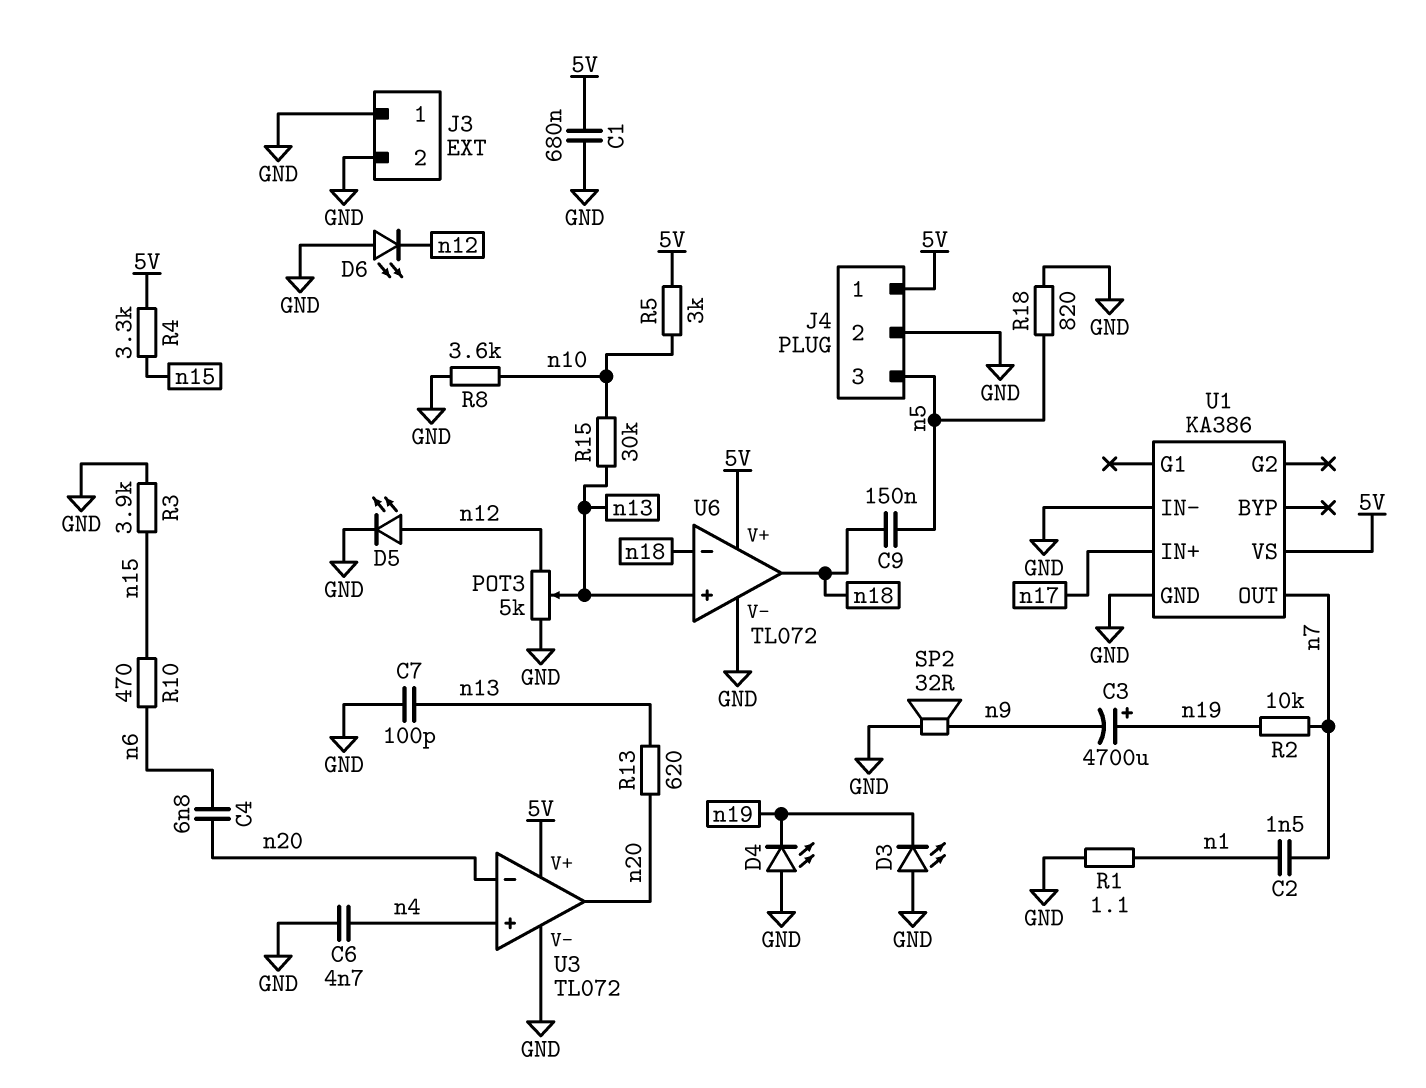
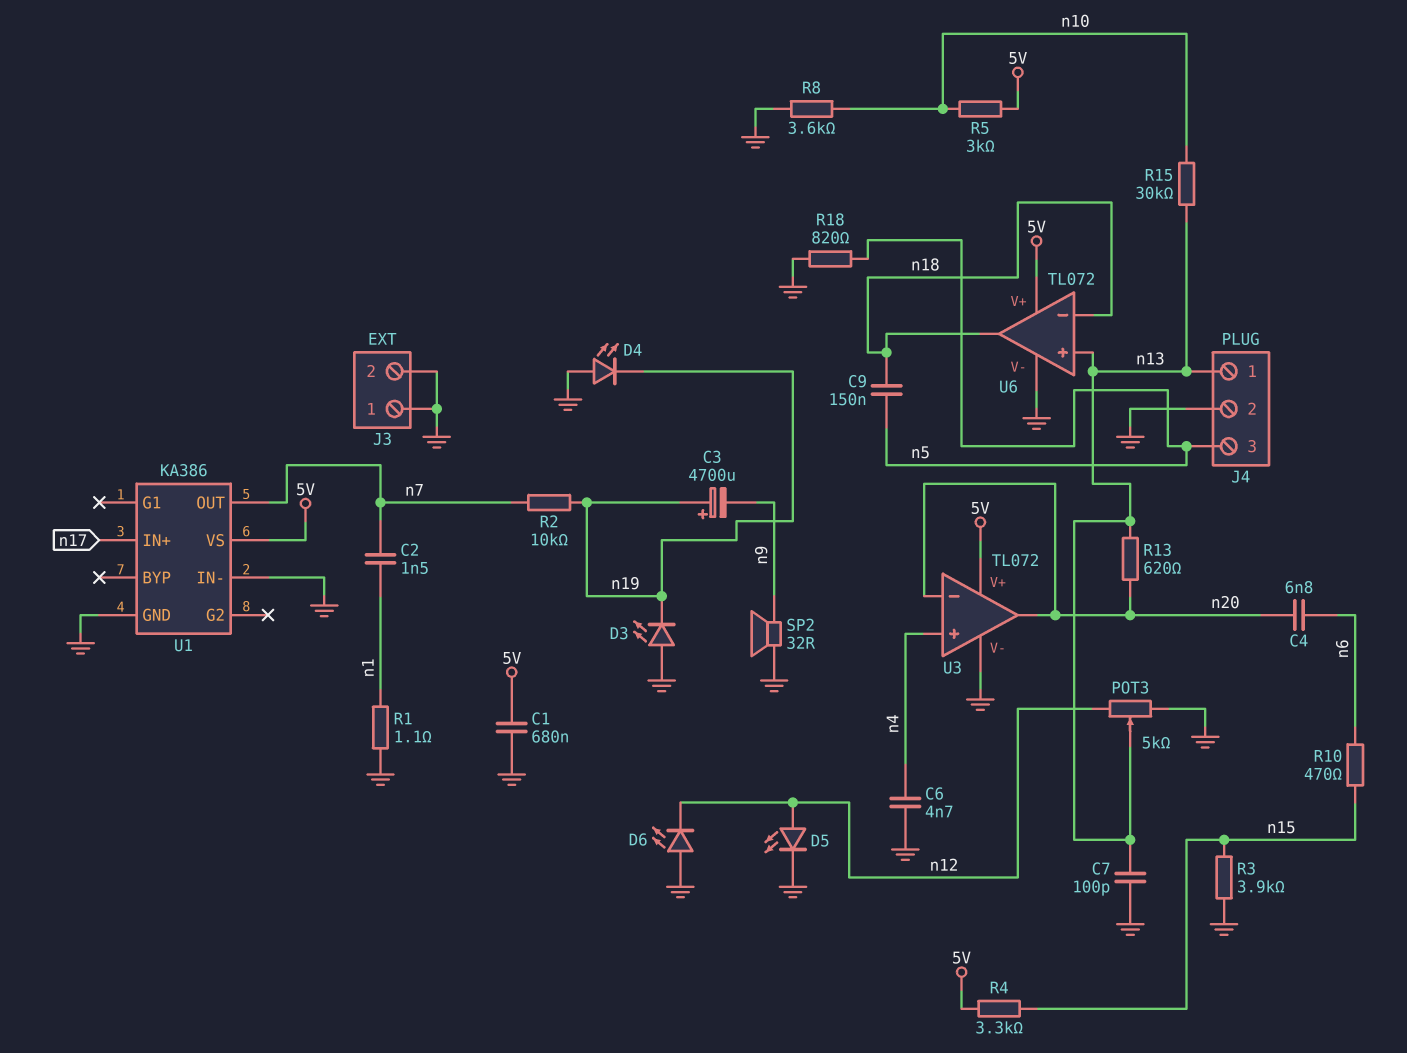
J4 pin 1: 5V -> n13

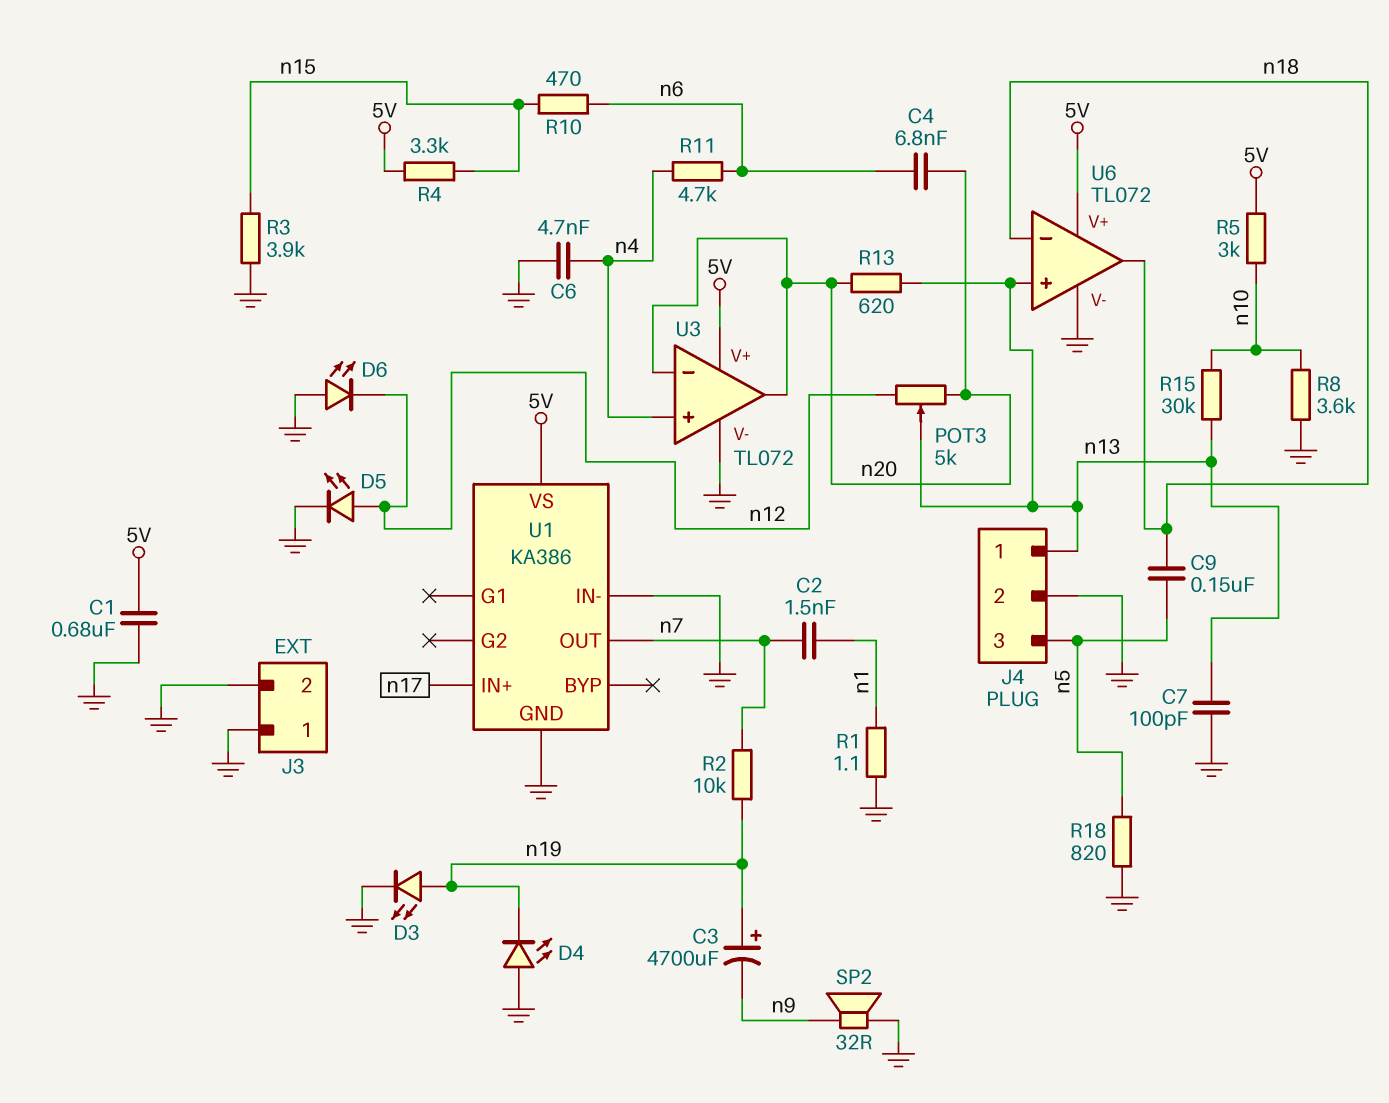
D3: LED (A GND, K n19) -> LED (A n19, K GND)
POT3: 5k (GND, n12, wiper n13) -> 5k (n12, n20, wiper n13)
R11: none -> 4.7k (n4, n6)

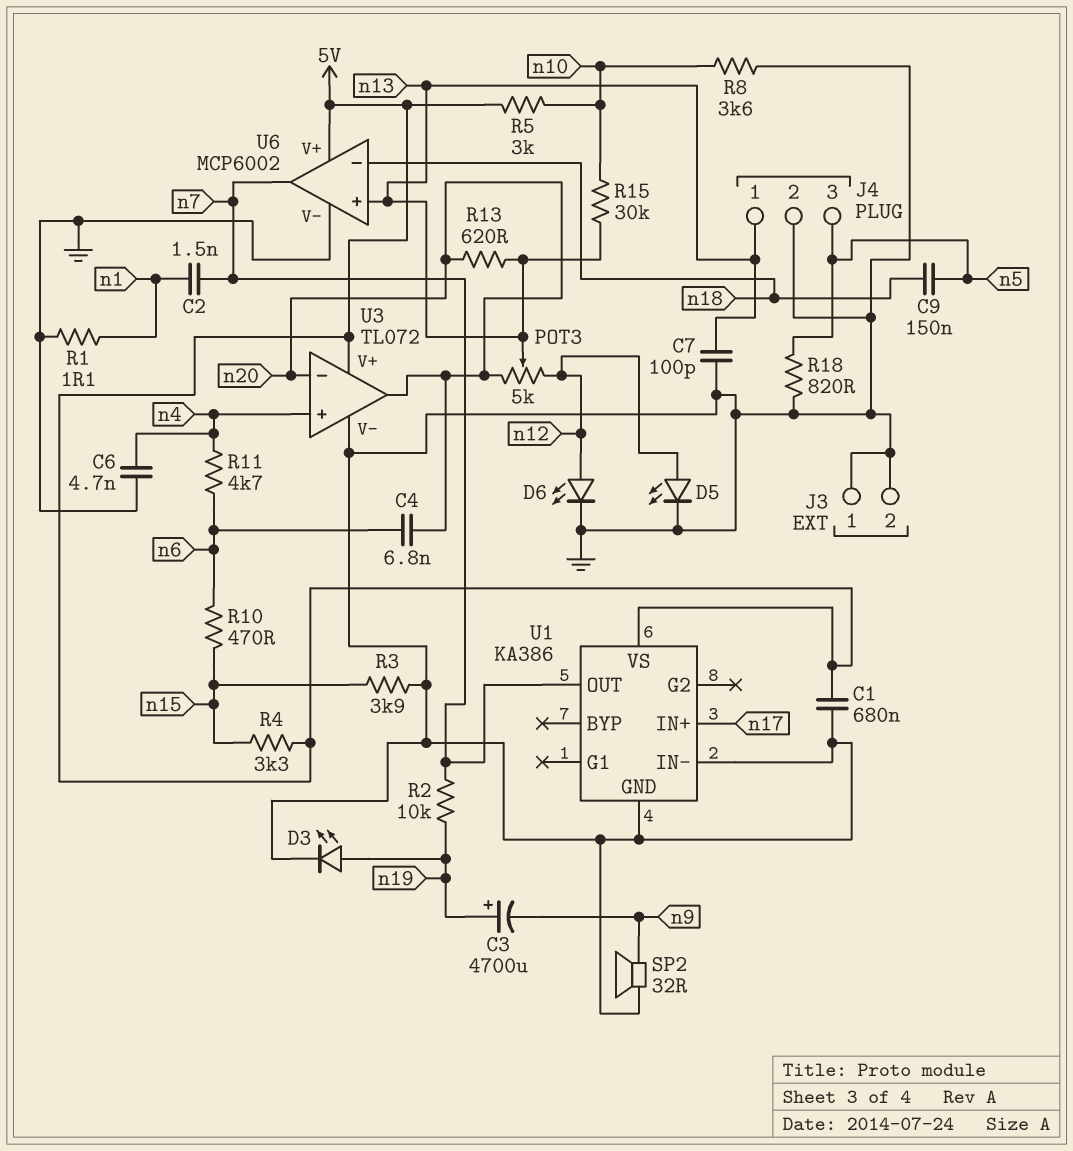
D4: LED (A GND, K n19) -> none
D6: LED (A GND, K n12) -> LED (A n12, K GND)
U6: TL072 -> MCP6002
U6 pin out: n18 -> n7

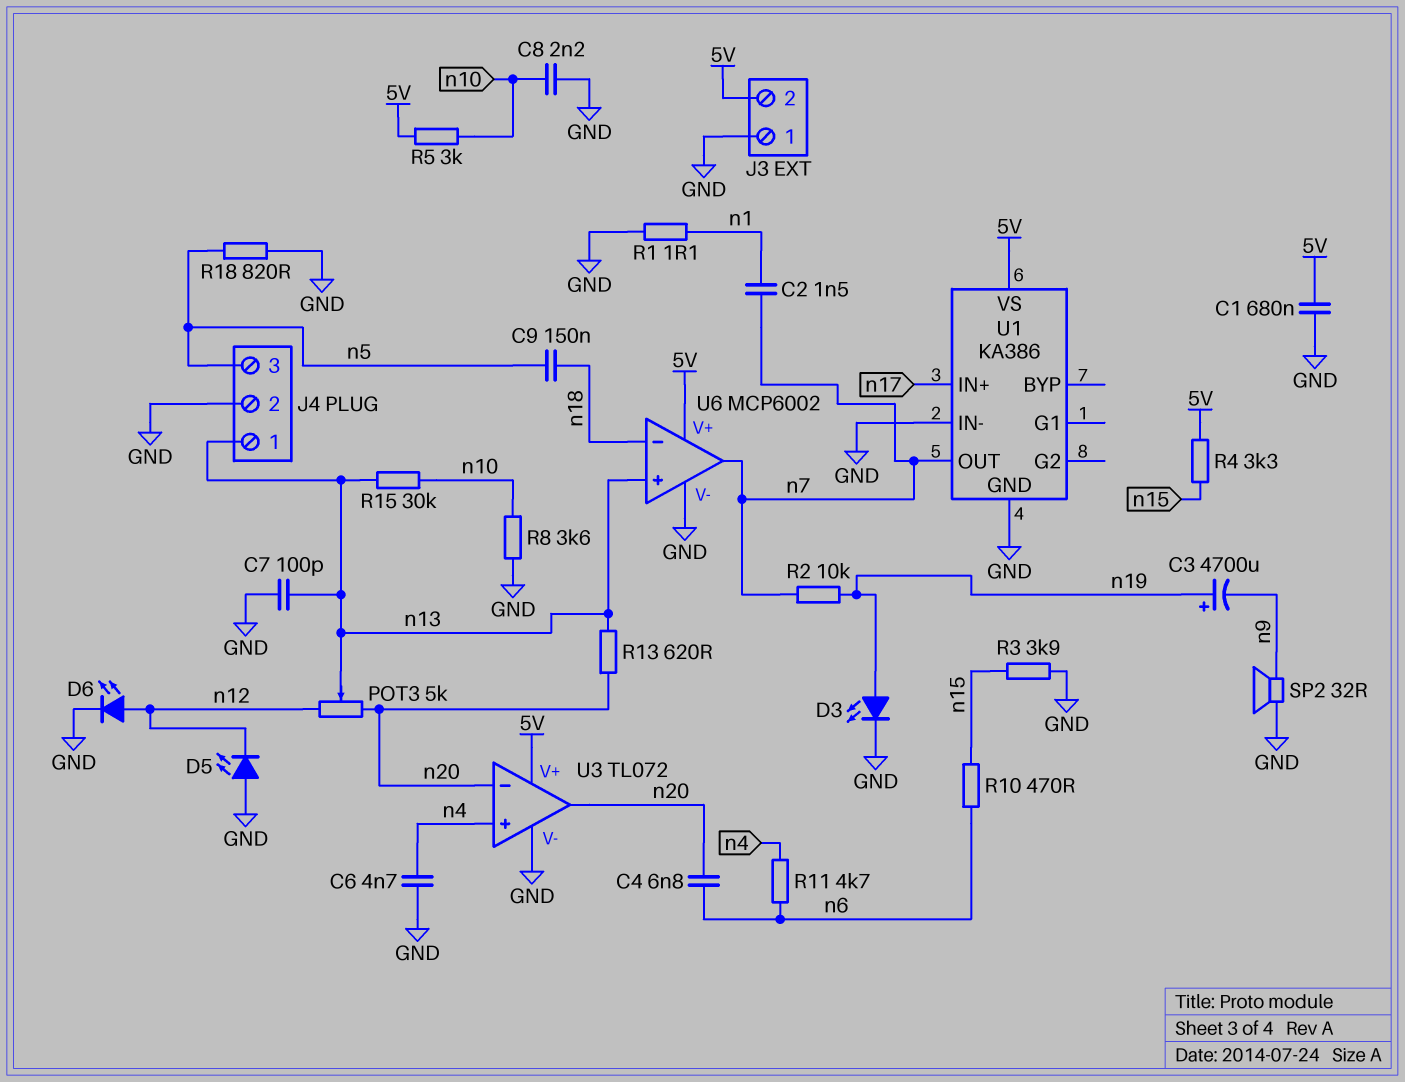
C8: none -> 2.2nF (GND, n10)
D5: LED (A n12, K GND) -> LED (A GND, K n12)
J3 pin 2: GND -> 5V

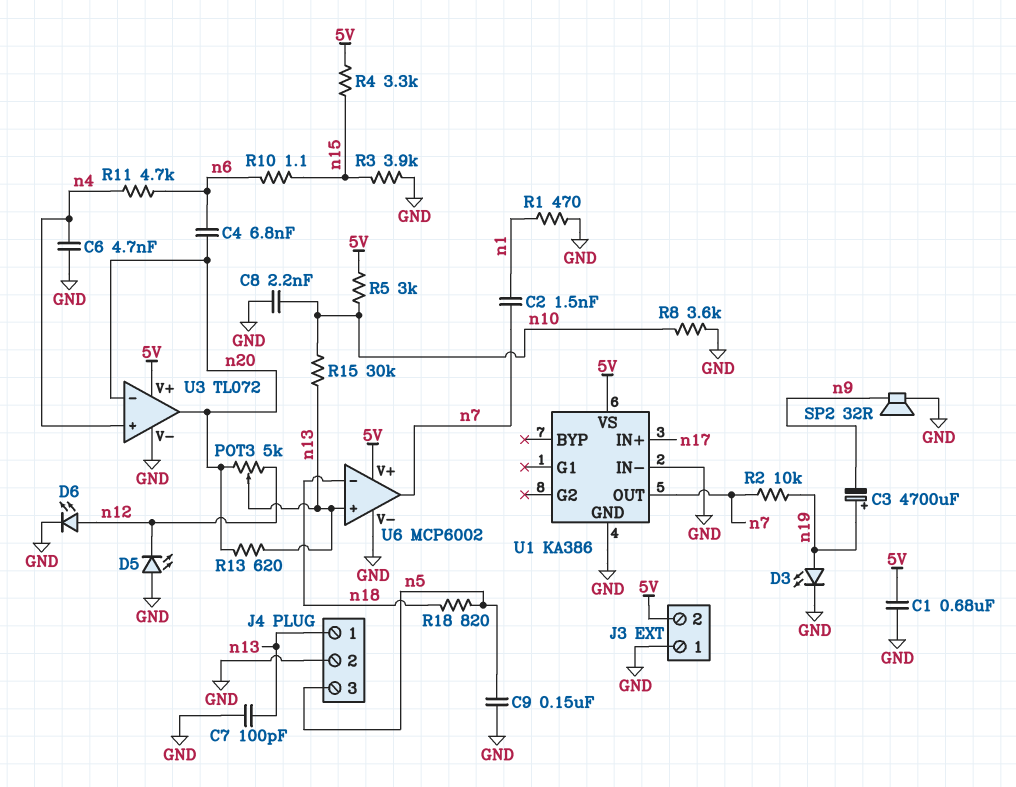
C9: 150nF (n5, n18) -> 150nF (GND, n5)
R1: 1.1 (GND, n1) -> 470 (GND, n1)
R10: 470 (n6, n15) -> 1.1 (n6, n15)
R18: 820 (GND, n5) -> 820 (n5, n18)

